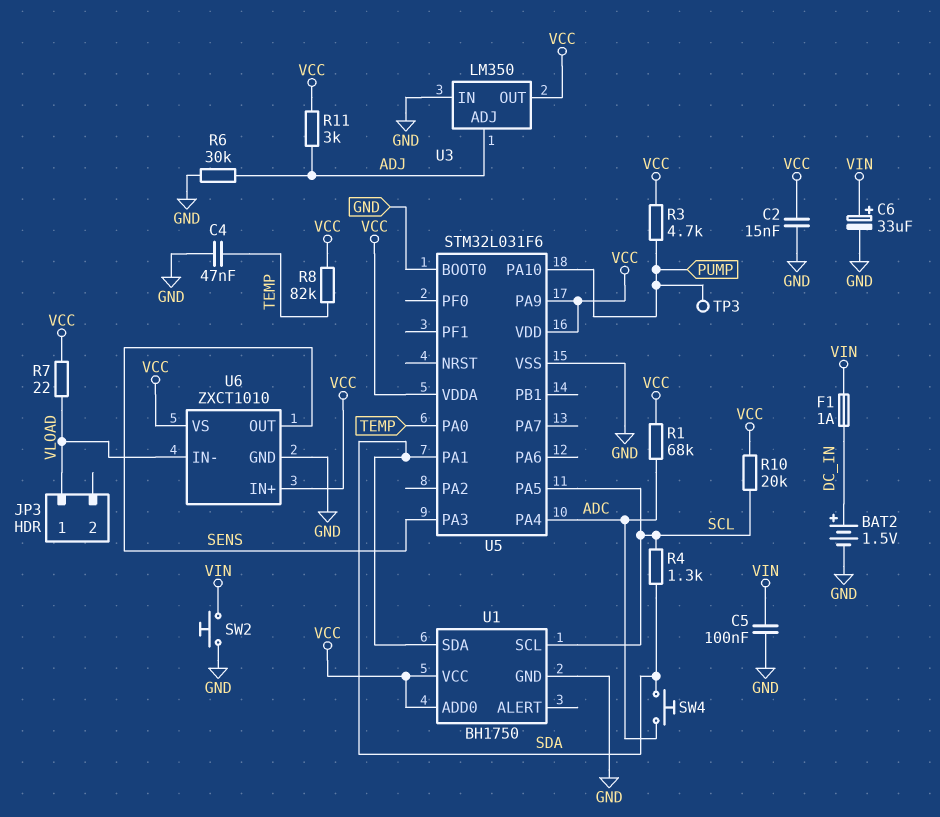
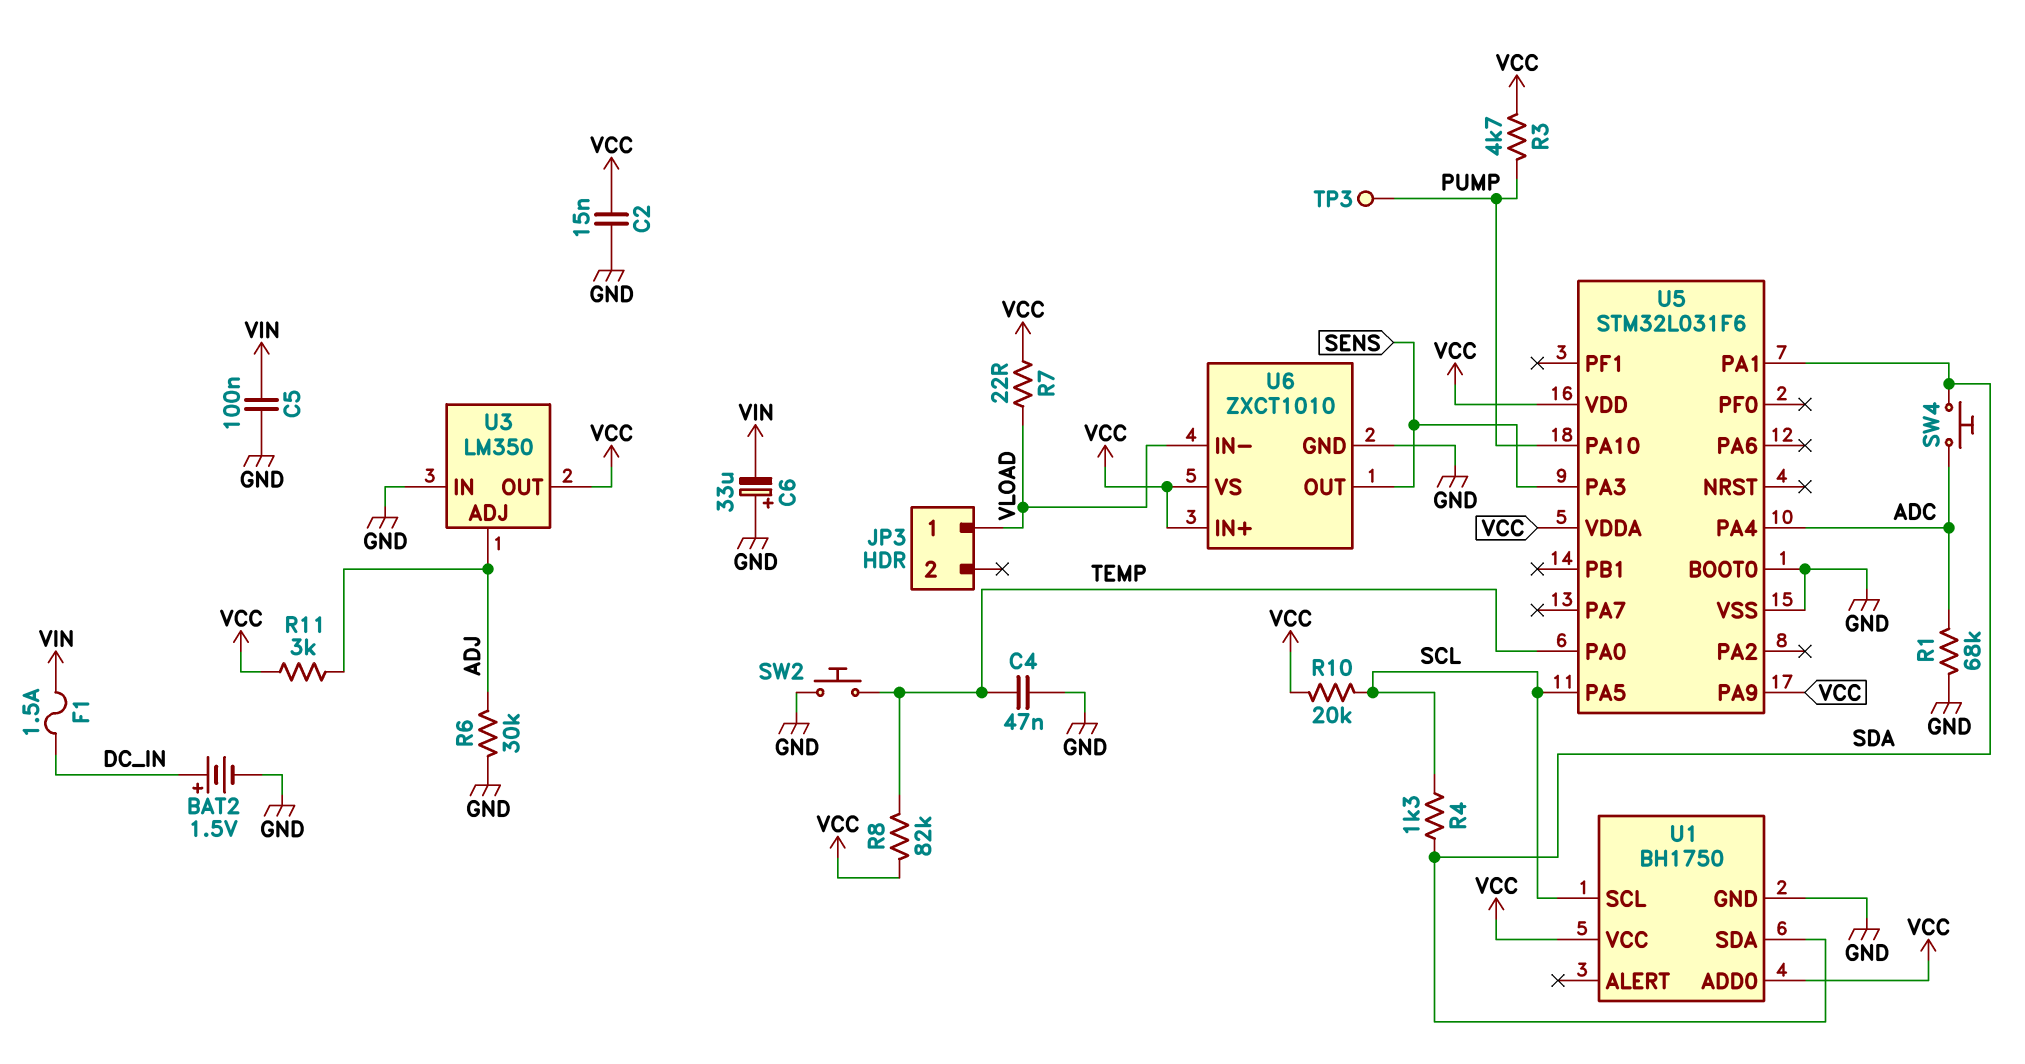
C6: 33uF (plus VIN, minus GND) -> 33uF (plus GND, minus VIN)
F1: 1A (DC_IN, VIN) -> 1.5A (DC_IN, VIN)
R1: 68k (ADC, VCC) -> 68k (ADC, GND)
SW2: button (GND, VIN) -> button (GND, TEMP)

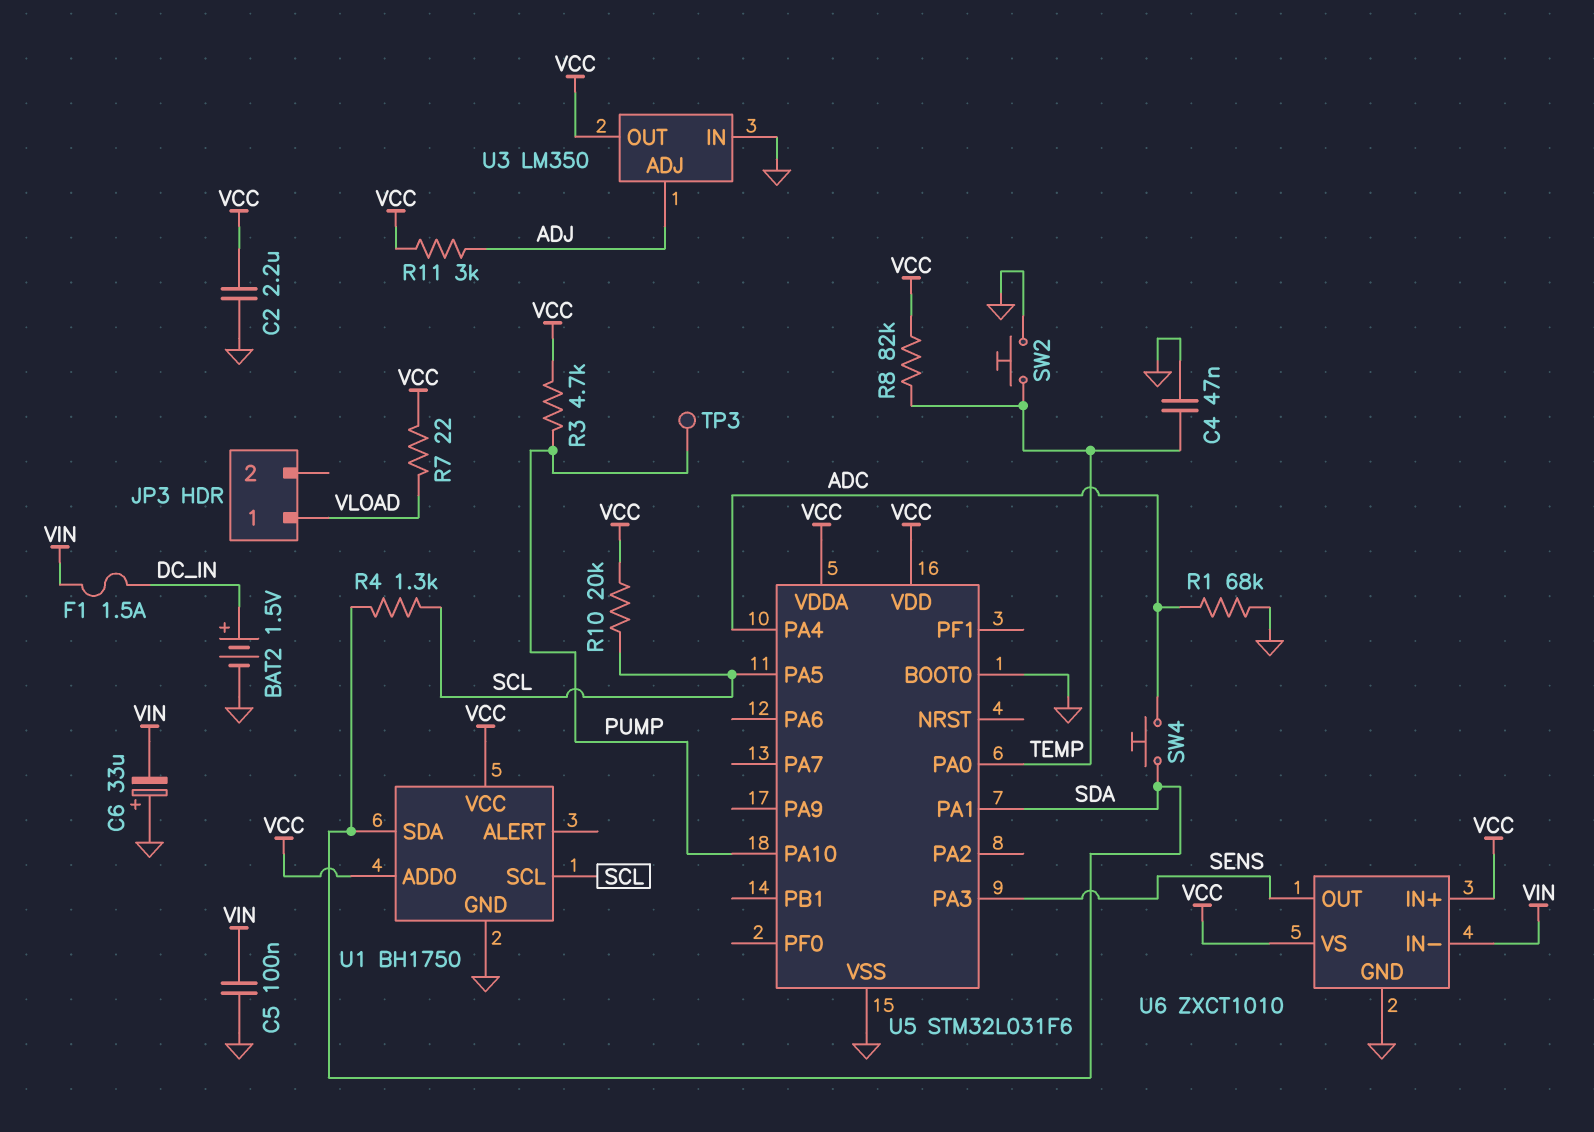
C2: 15nF (GND, VCC) -> 2.2uF (GND, VCC)
R6: 30k (ADJ, GND) -> none
U5 pin PA9: VCC -> none
U6 pin IN-: VLOAD -> VIN

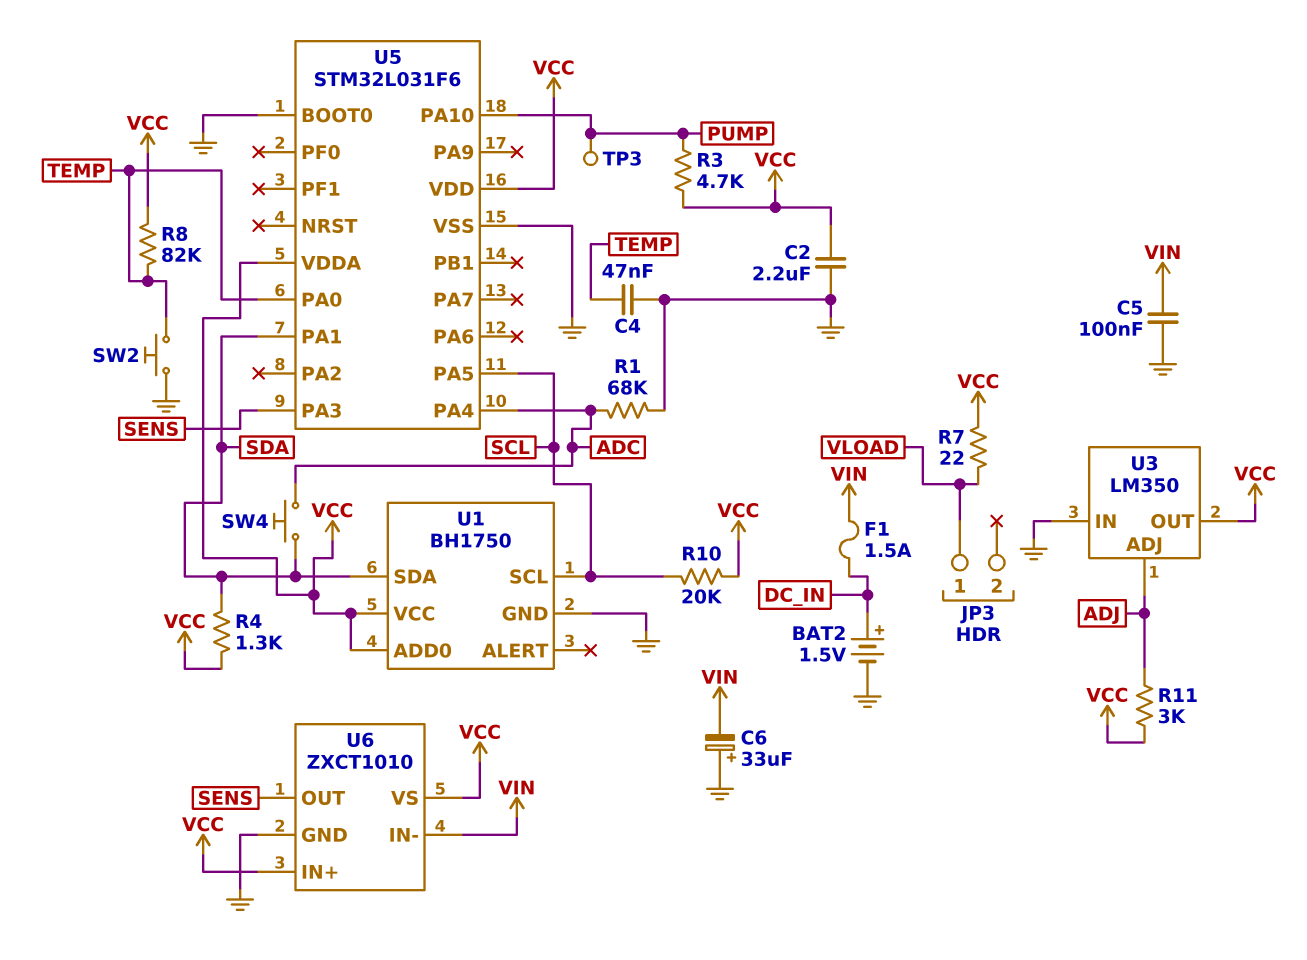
R4: 1.3k (SCL, SDA) -> 1.3k (SDA, VCC)

